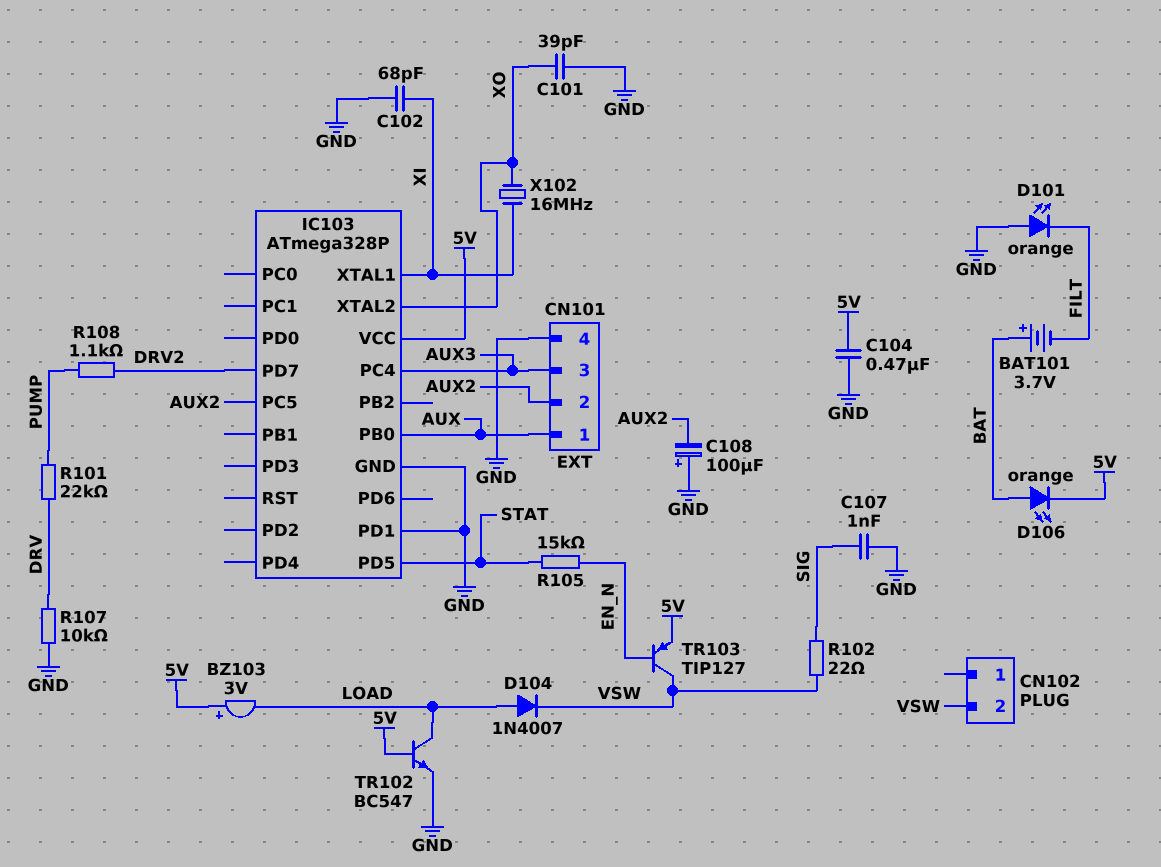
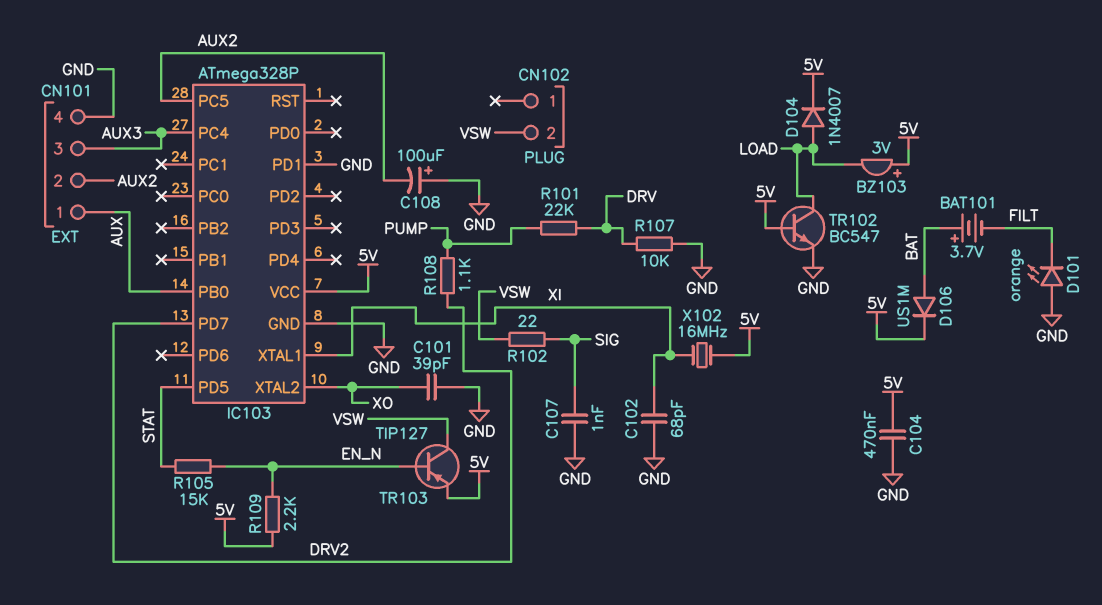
D104: diode 1N4007 (A LOAD, K VSW) -> diode 1N4007 (A LOAD, K 5V)
D106: LED orange (A BAT, K 5V) -> diode US1M (A BAT, K 5V)
R109: none -> 2.2k (5V, EN_N)
X102: 16MHz (XI, XO) -> 16MHz (5V, XI)

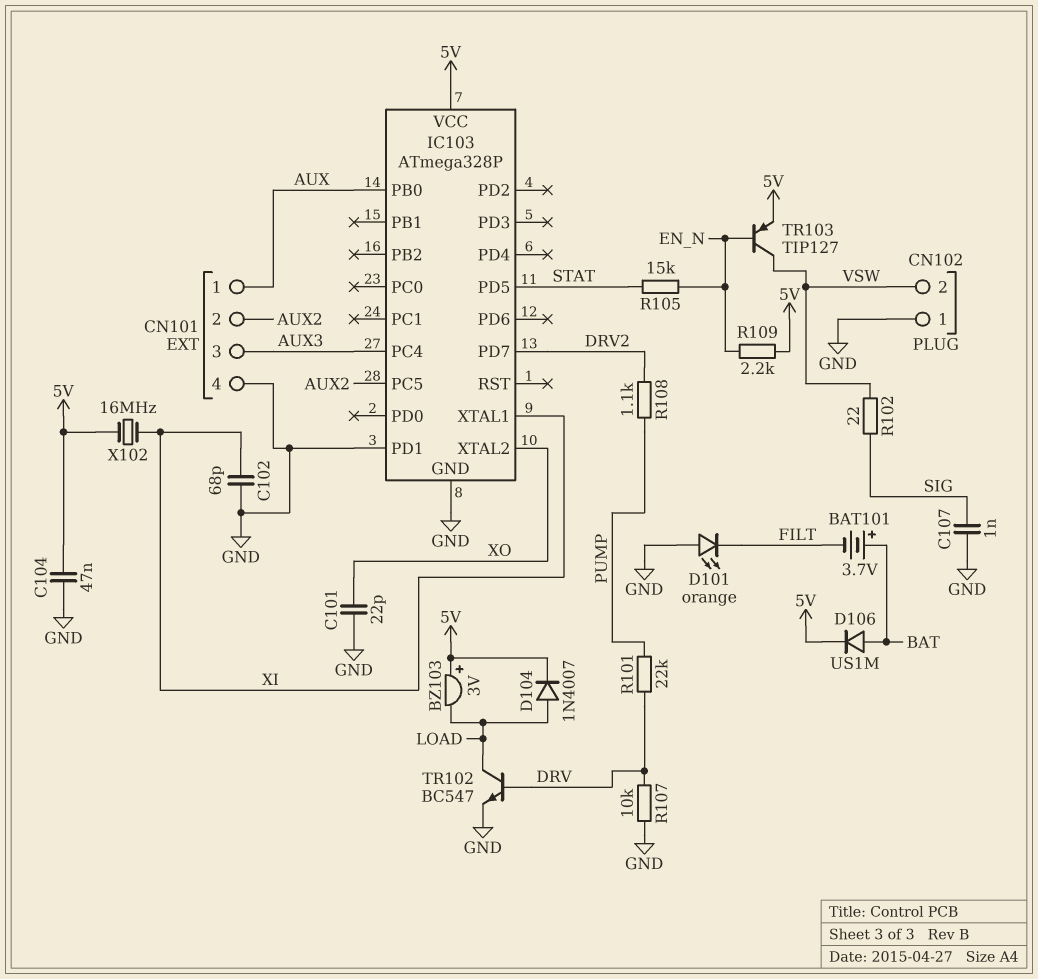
C101: 39pF (GND, XO) -> 22pF (GND, XO)
C104: 470nF (5V, GND) -> 47nF (5V, GND)
C108: 100uF (plus GND, minus AUX2) -> none
CN102 pin 1: none -> GND
TR102: NPN BC547 (B 5V, C LOAD, E GND) -> NPN BC547 (B DRV, C LOAD, E GND)

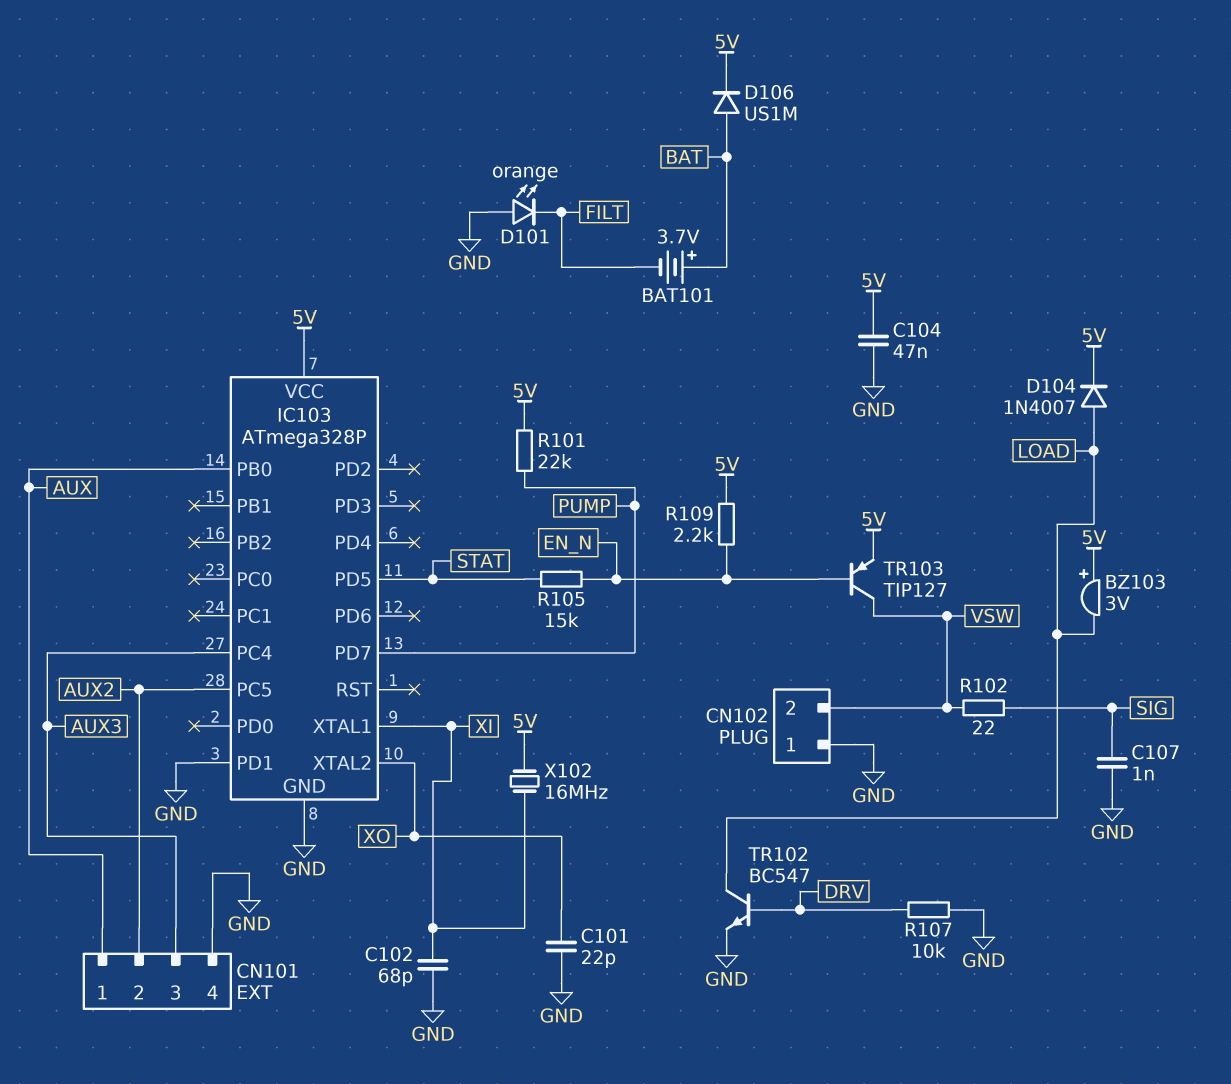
IC103 pin PD7: DRV2 -> PUMP
R101: 22k (DRV, PUMP) -> 22k (5V, PUMP)
R108: 1.1k (DRV2, PUMP) -> none

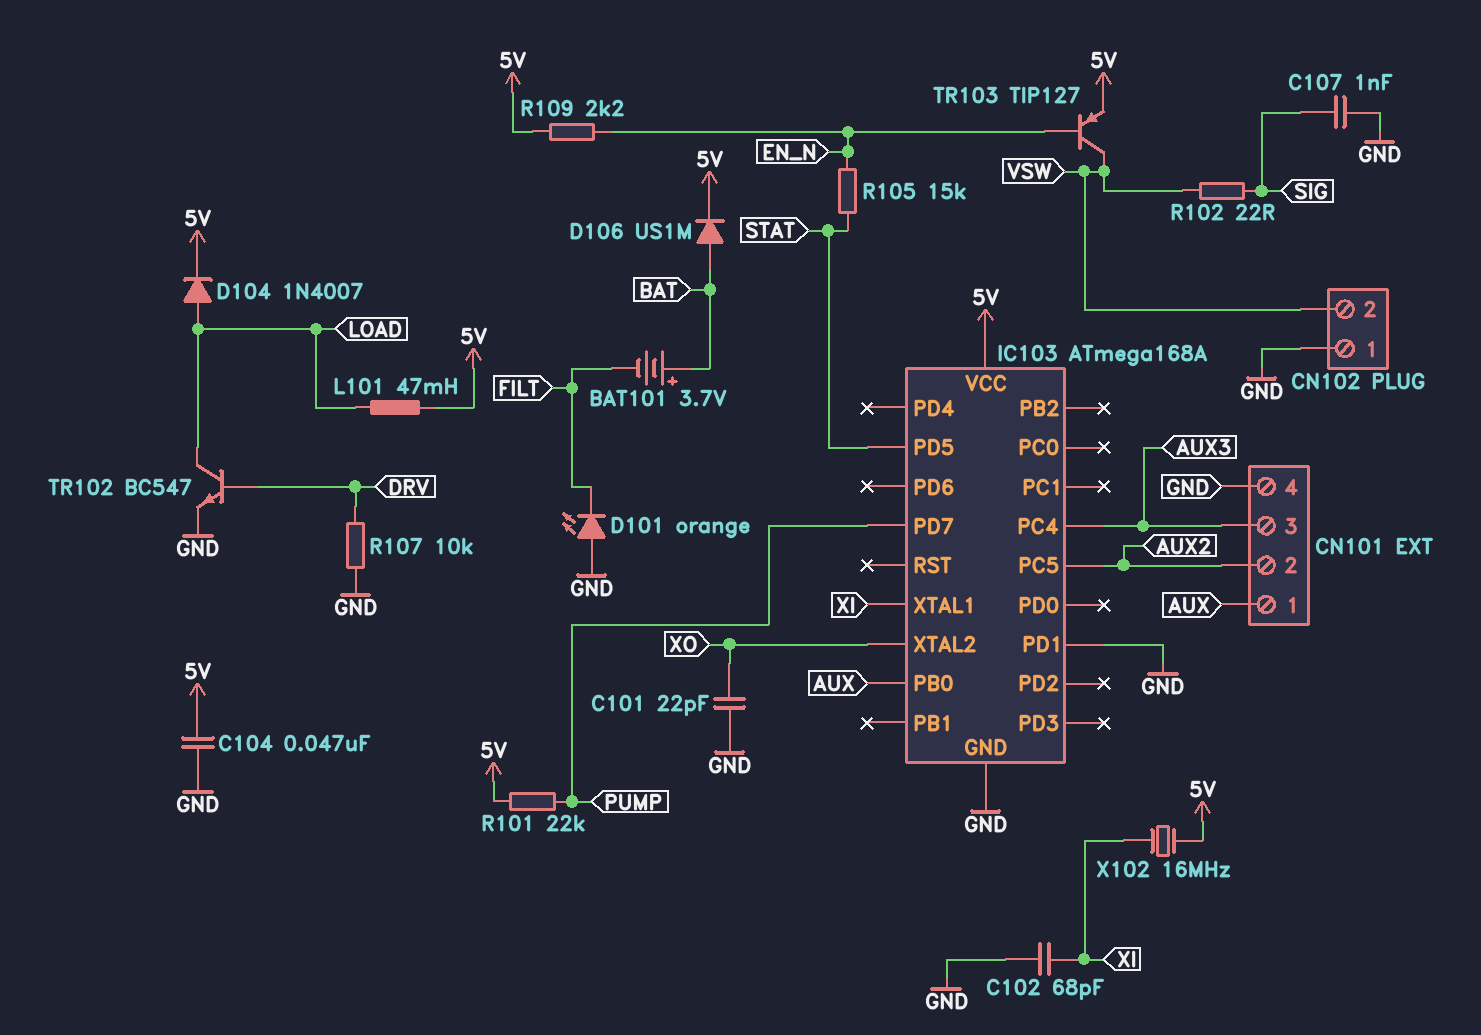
BZ103: buzzer 3V (plus 5V, minus LOAD) -> none
IC103: ATmega328P -> ATmega168A
L101: none -> 47mH (5V, LOAD)

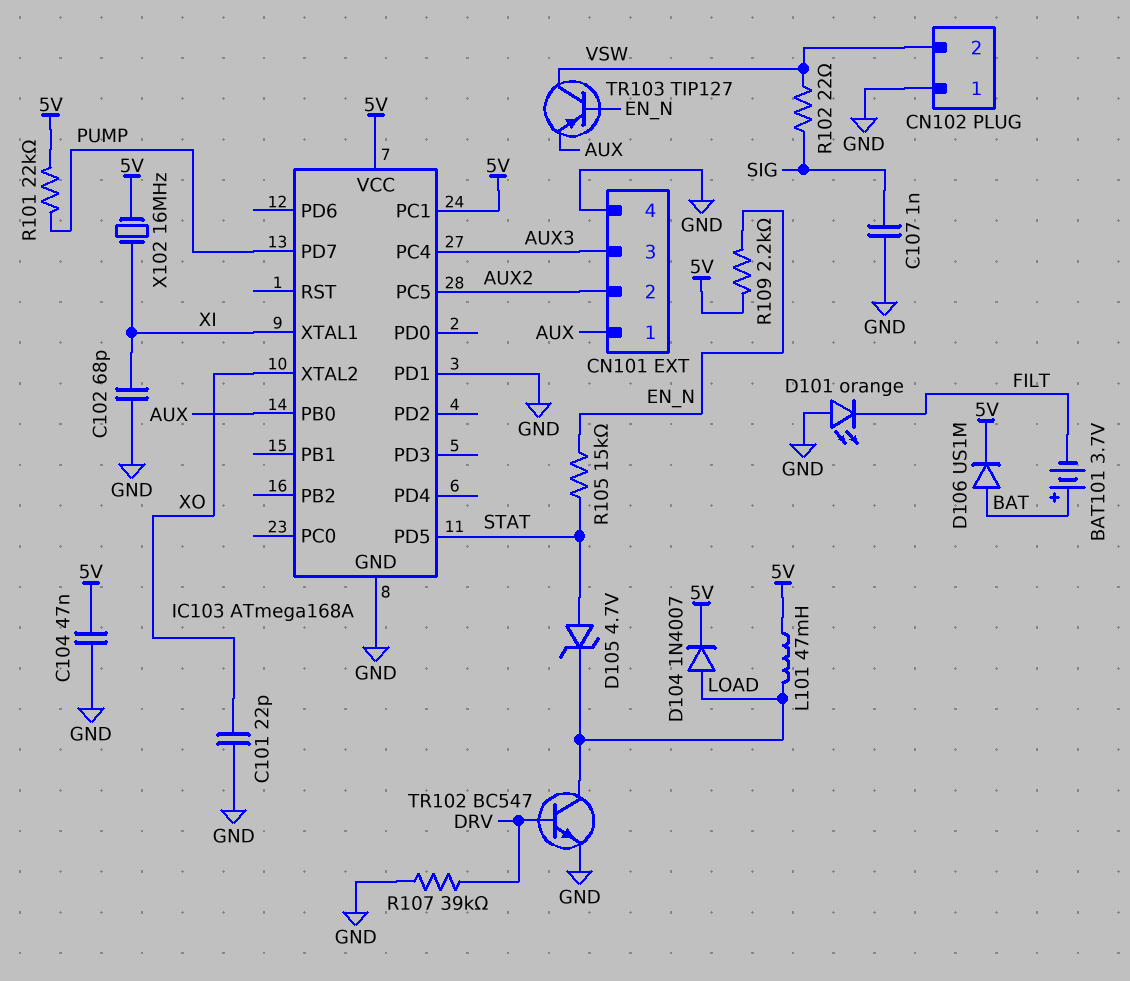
D105: none -> zener 4.7V (A STAT, K LOAD)
IC103 pin PC1: none -> 5V
R107: 10k (DRV, GND) -> 39k (DRV, GND)
TR103: PNP TIP127 (B EN_N, C VSW, E 5V) -> PNP TIP127 (B EN_N, C VSW, E AUX)

